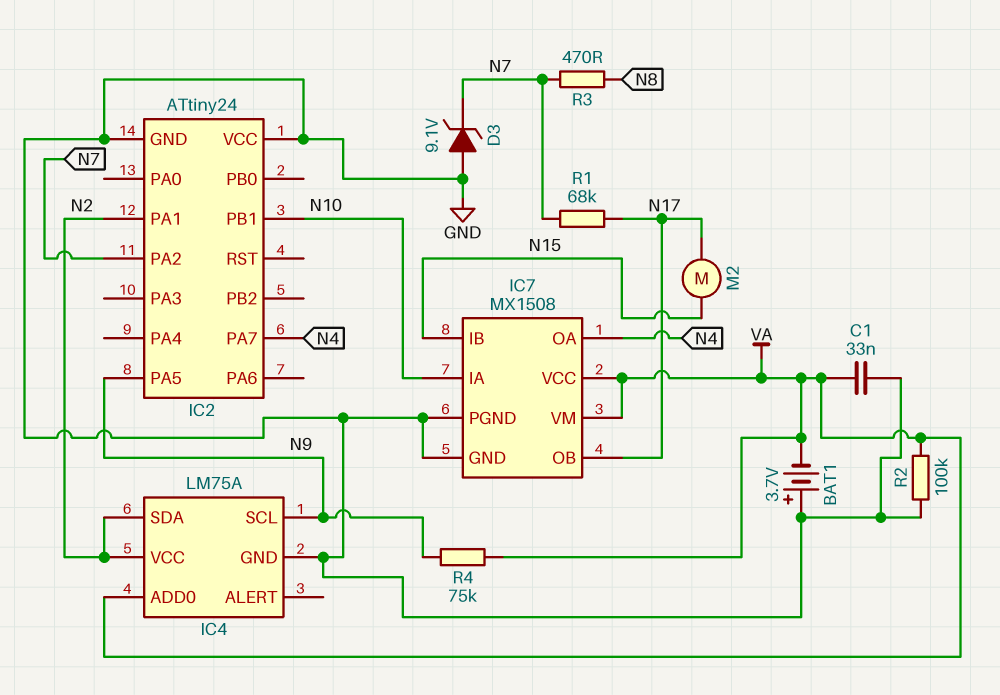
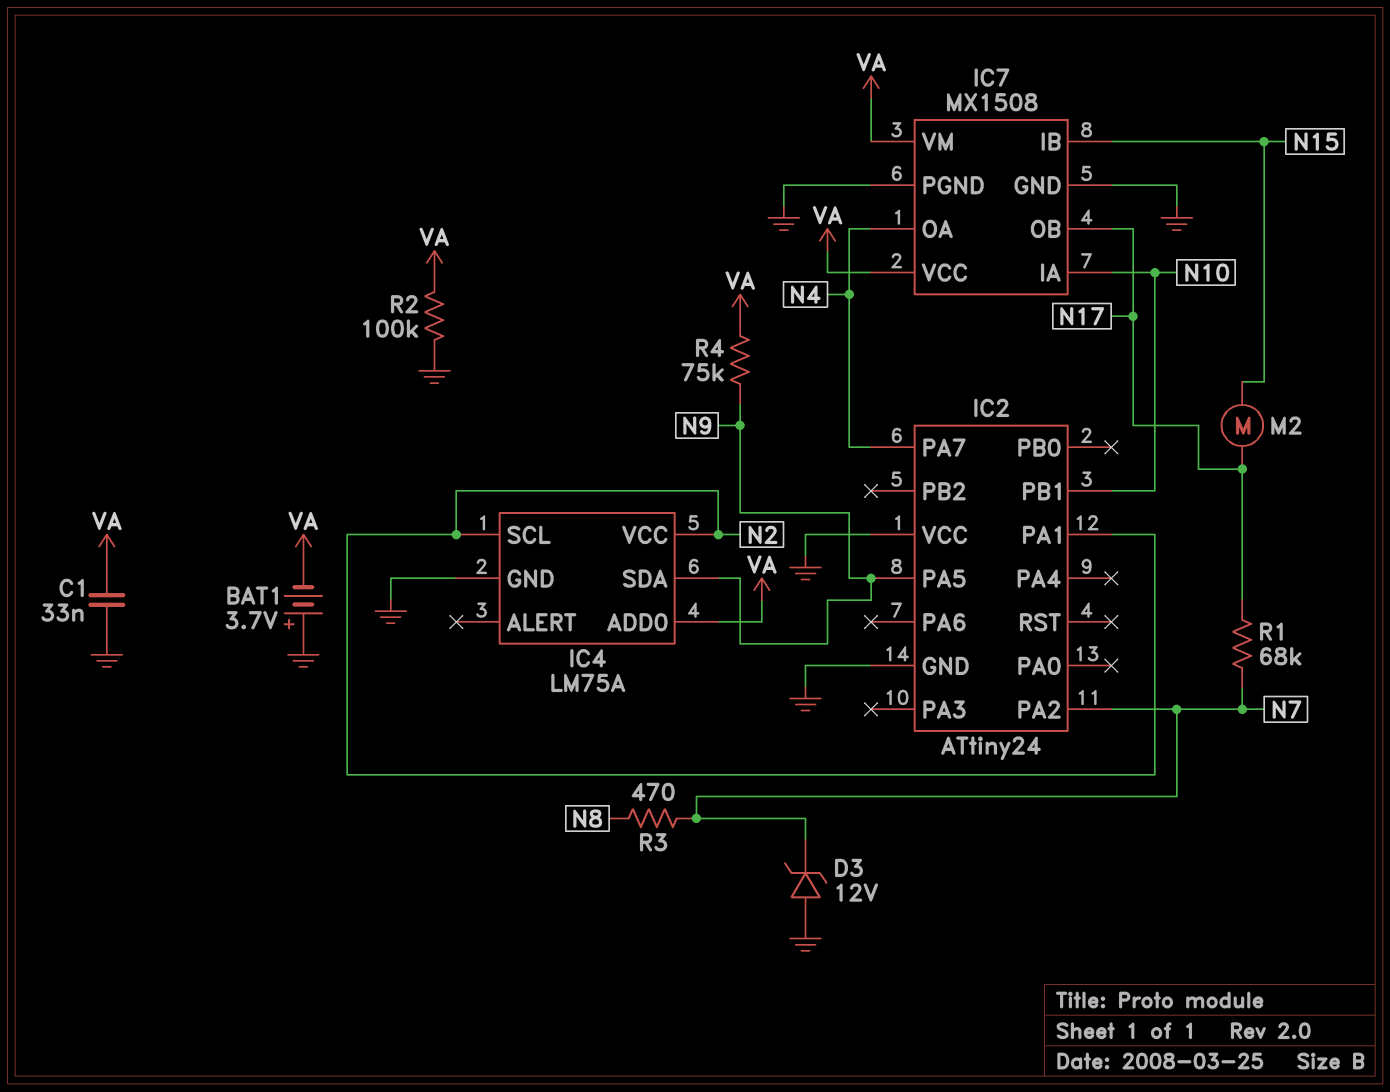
D3: zener 9.1V (A GND, K N7) -> zener 12V (A GND, K N7)
IC4 pin SCL: N9 -> N2
IC4 pin SDA: N2 -> N9

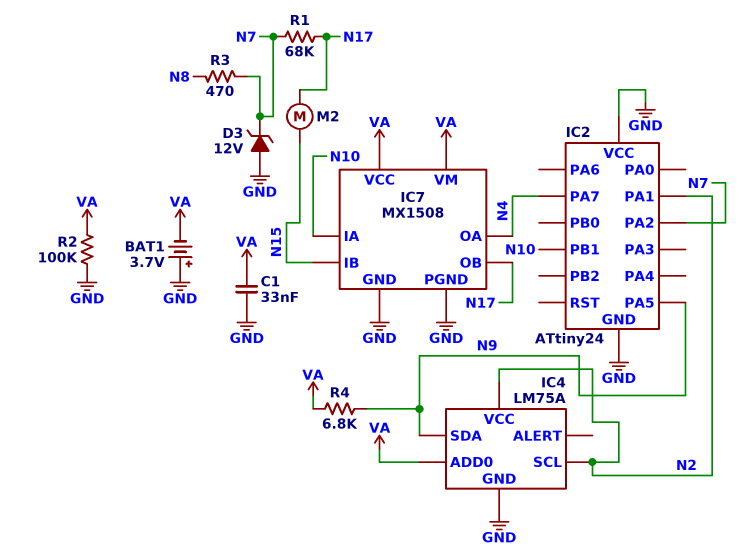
R4: 75k (N9, VA) -> 6.8k (N9, VA)

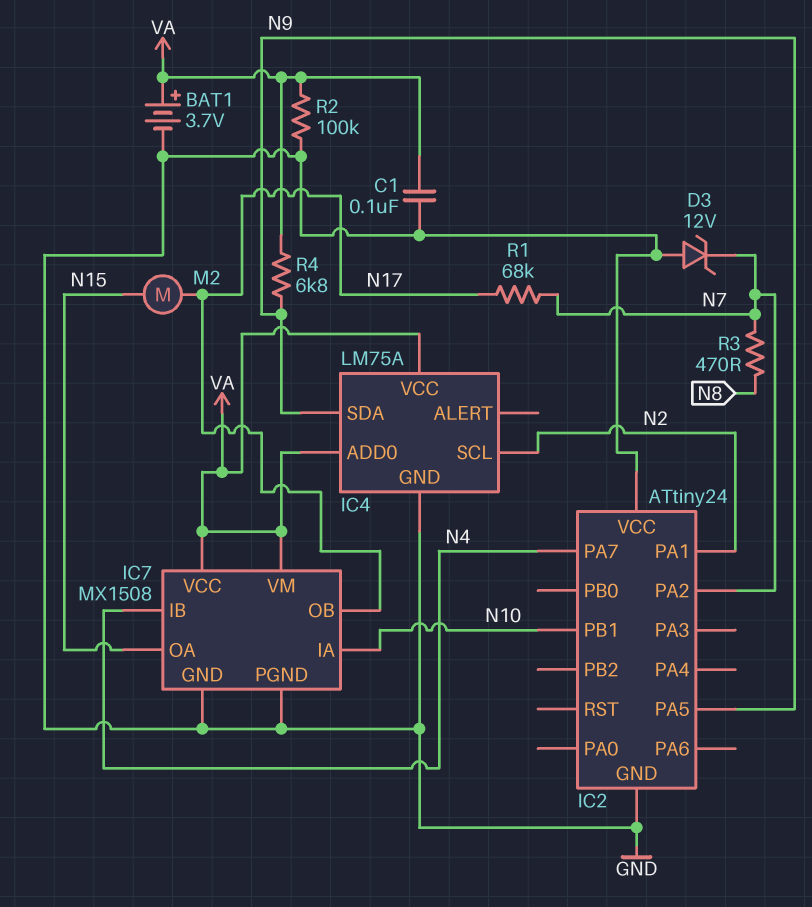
BAT1: 3.7V (plus GND, minus VA) -> 3.7V (plus VA, minus GND)
C1: 33nF (GND, VA) -> 100nF (GND, VA)
IC4 pin VCC: N2 -> VA
IC7 pin IB: N15 -> N4
IC7 pin OA: N4 -> N15

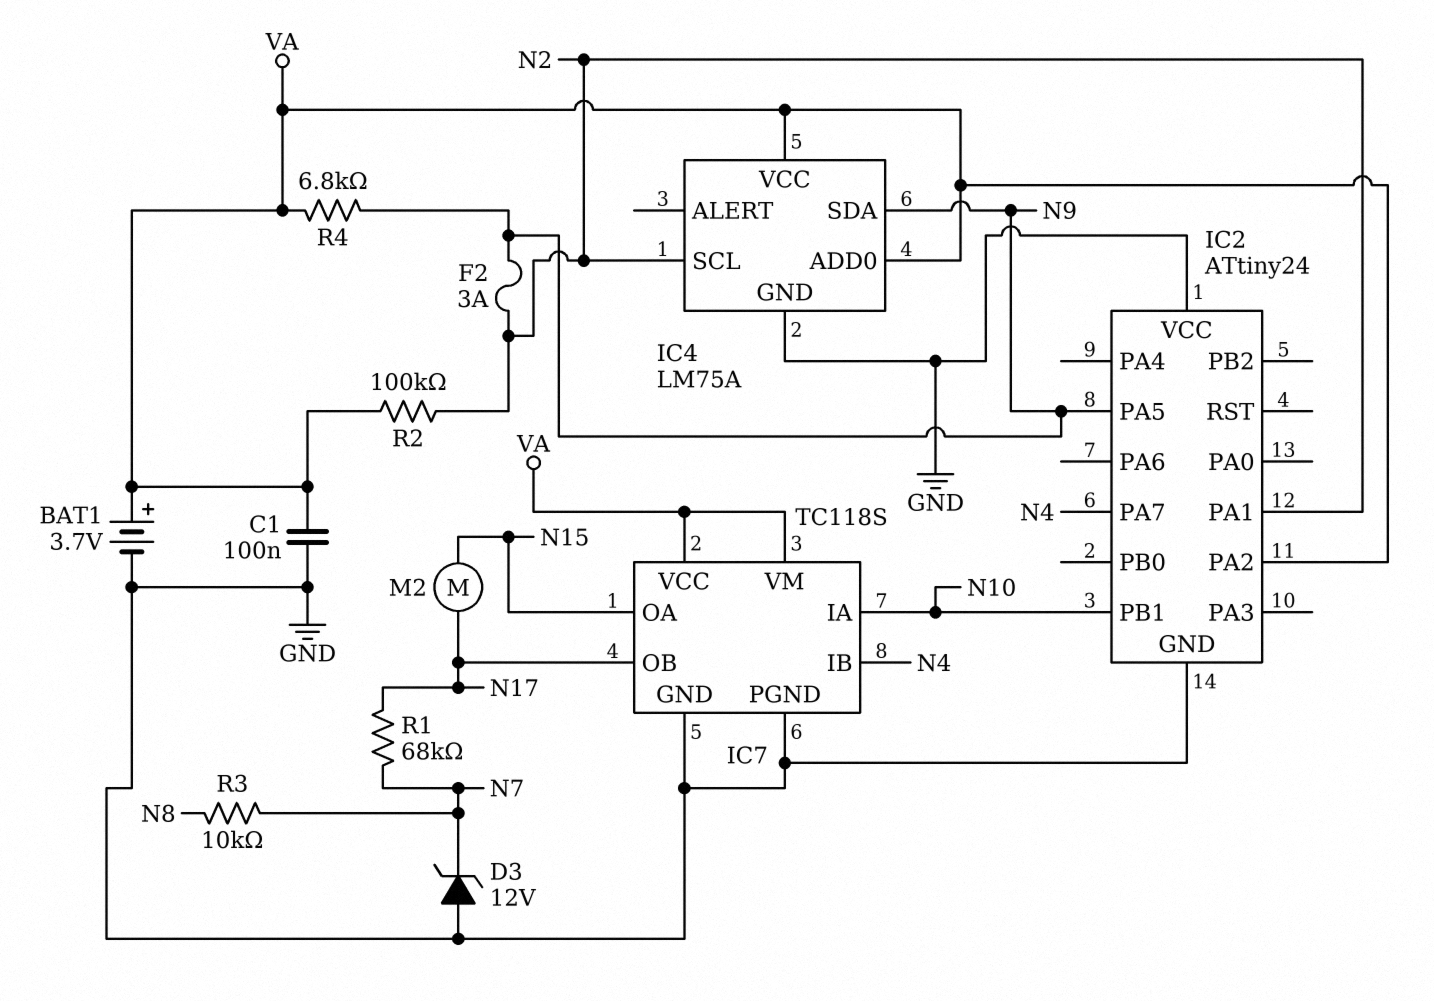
F2: none -> 3A (N2, N9)
IC2 pin PA2: N7 -> VA
IC7: MX1508 -> TC118S
R2: 100k (GND, VA) -> 100k (N2, VA)
R3: 470 (N7, N8) -> 10k (N7, N8)

